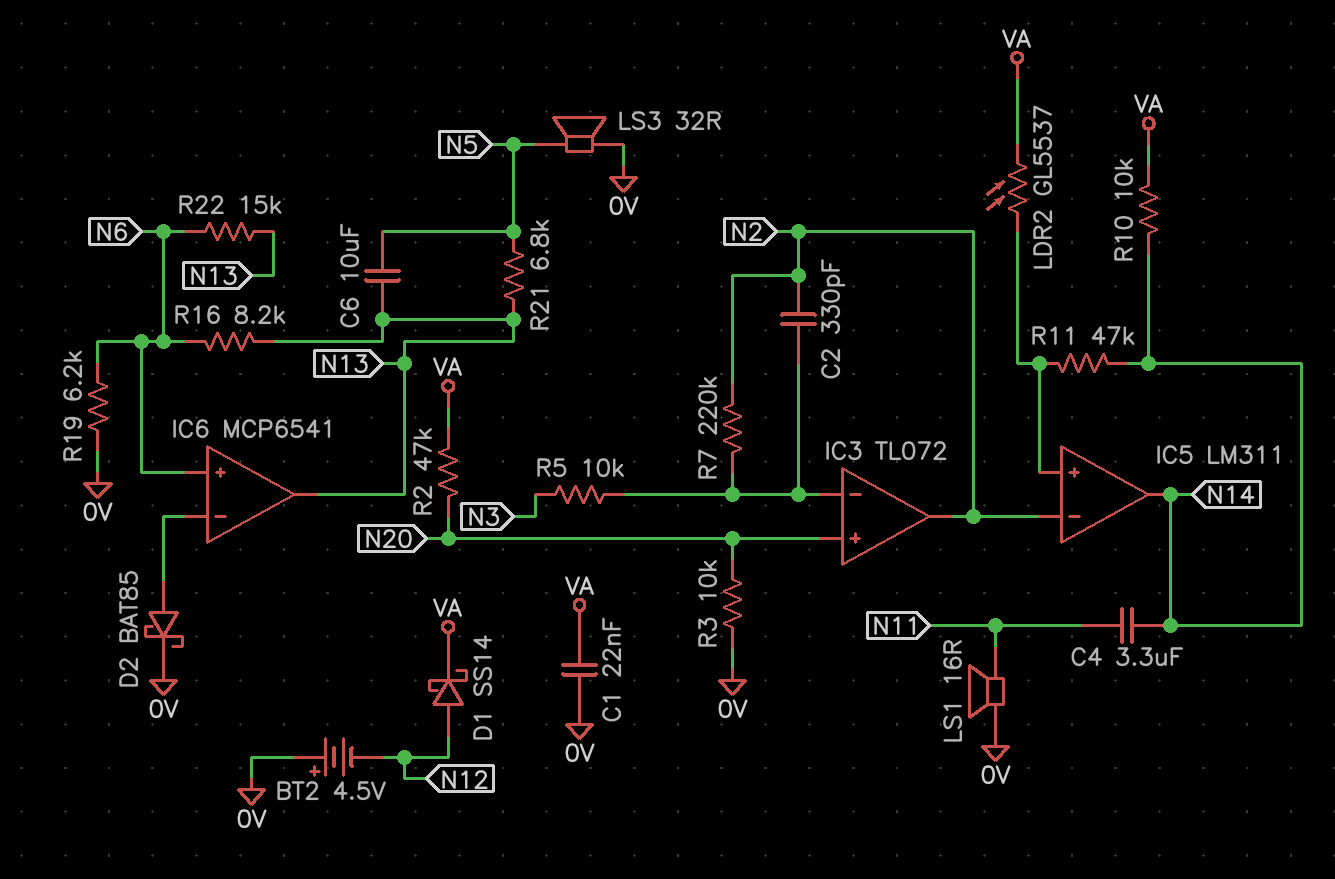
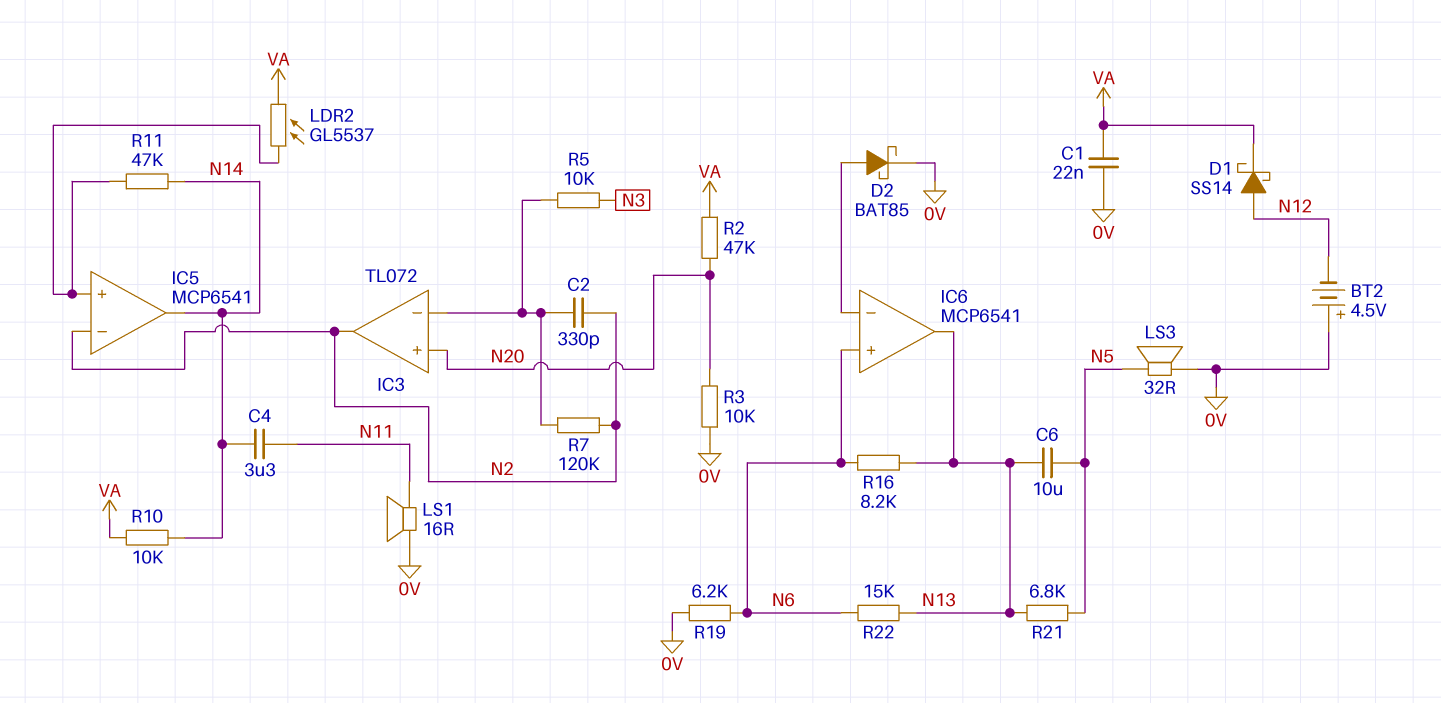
IC5: LM311 -> MCP6541
R7: 220k (IC3/in-, N2) -> 120k (IC3/in-, N2)

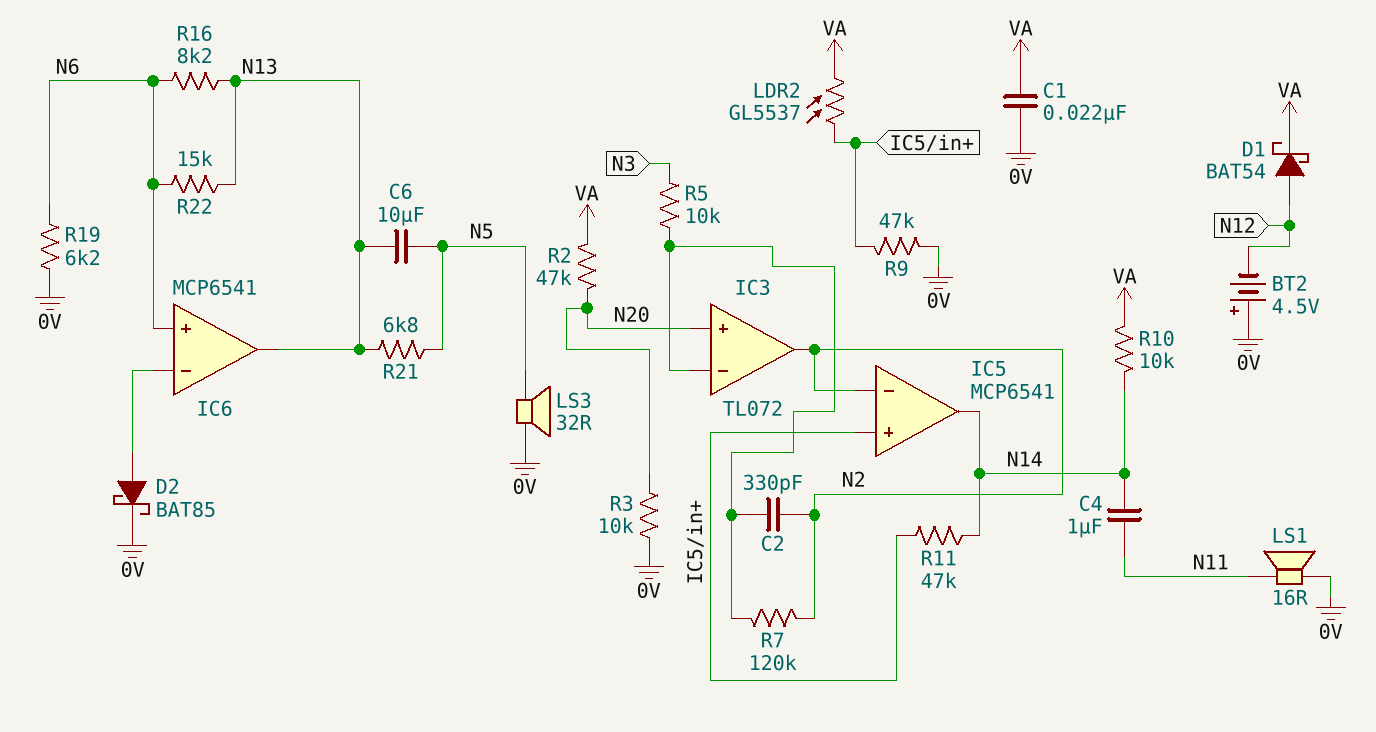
C4: 3.3uF (N11, N14) -> 1uF (N11, N14)
D1: schottky SS14 (A N12, K VA) -> schottky BAT54 (A N12, K VA)
R9: none -> 47k (0V, IC5/in+)

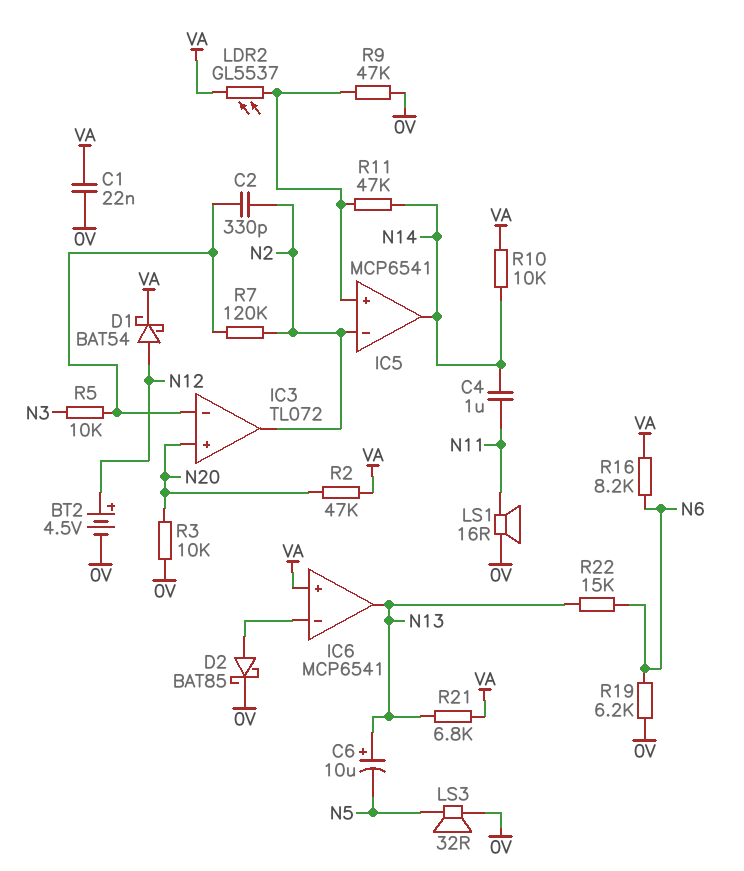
BT2: 4.5V (plus 0V, minus N12) -> 4.5V (plus N12, minus 0V)
C6: 10uF (N5, N13) -> 10uF (plus N13, minus N5)
IC6 pin in+: N6 -> VA
R16: 8.2k (N6, N13) -> 8.2k (N6, VA)
R21: 6.8k (N5, N13) -> 6.8k (N13, VA)

